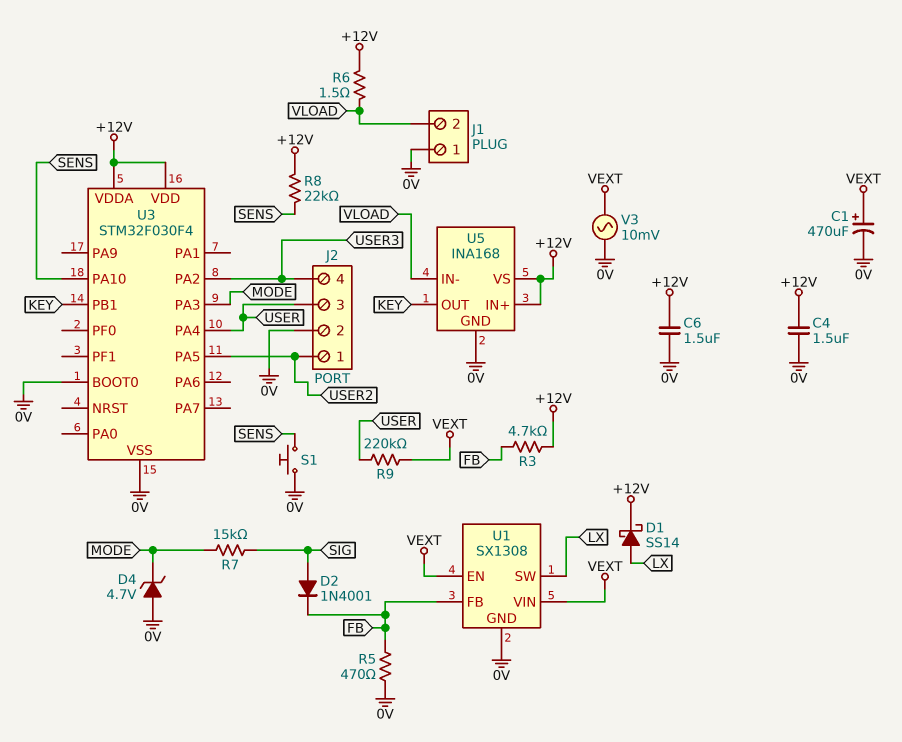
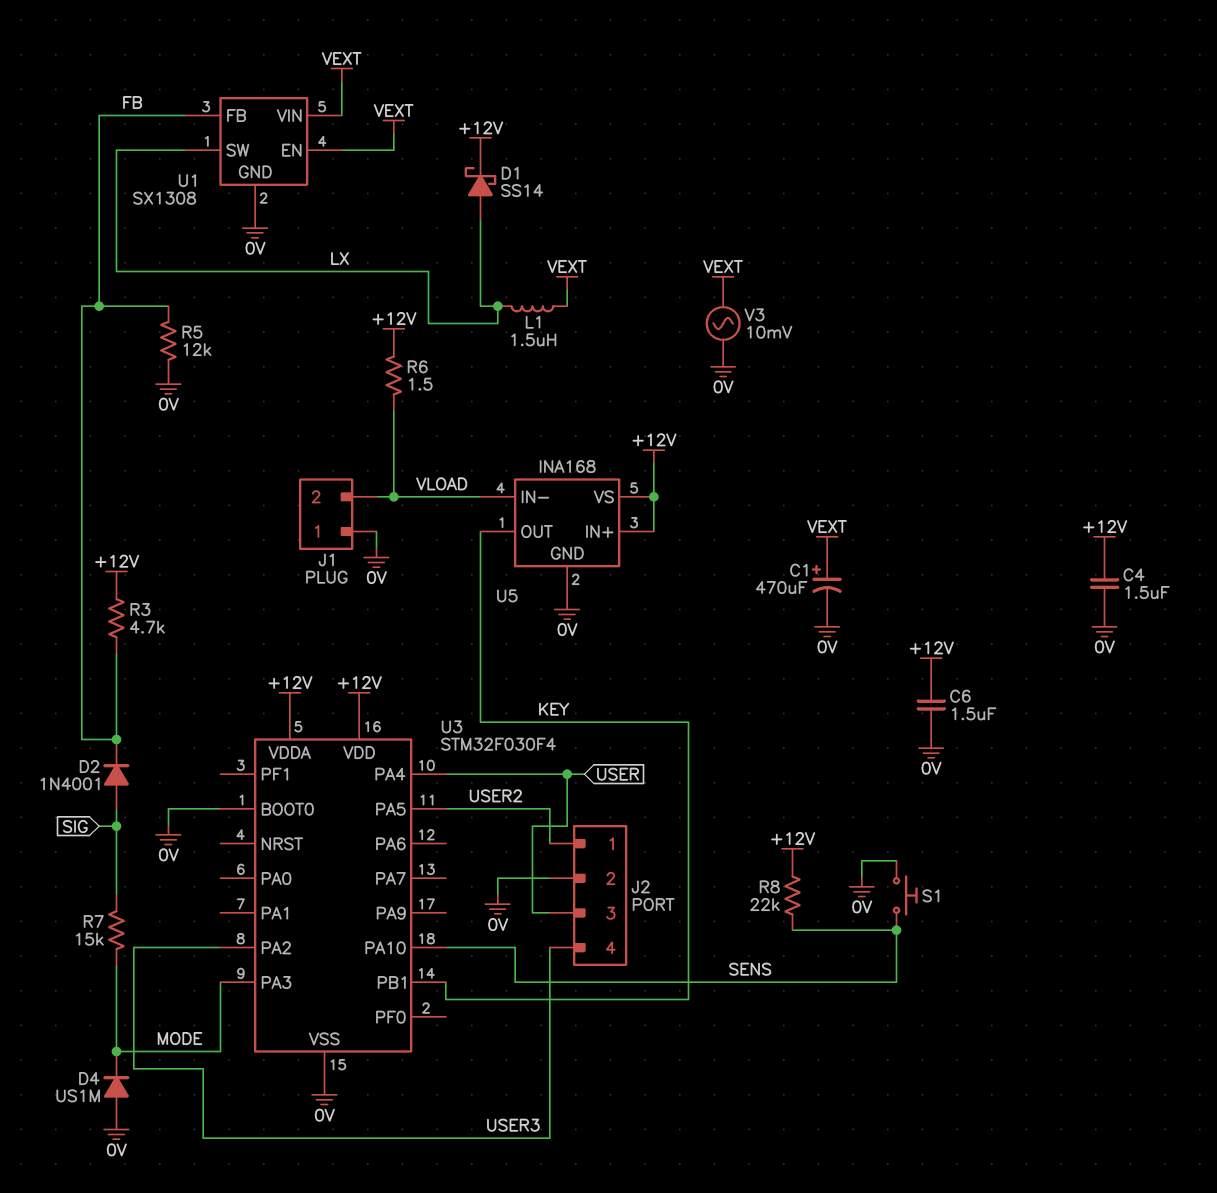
D4: zener 4.7V (A 0V, K MODE) -> diode US1M (A 0V, K MODE)
L1: none -> 1.5uH (LX, VEXT)
R5: 470 (0V, FB) -> 12k (0V, FB)
R9: 220k (USER, VEXT) -> none

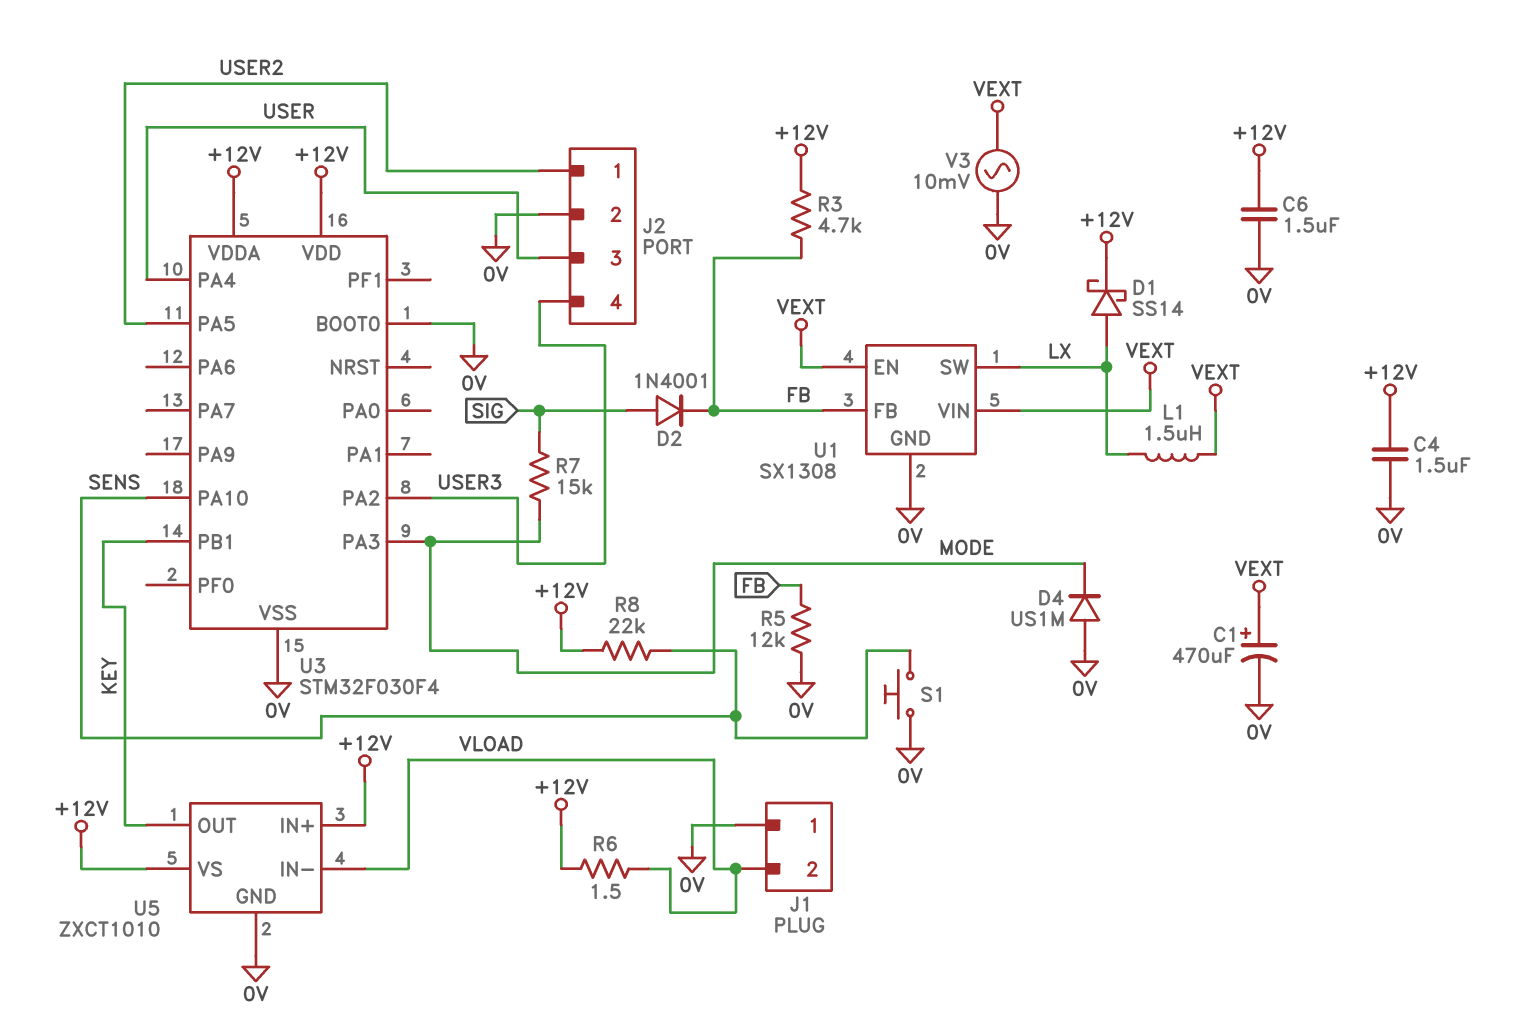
U5: INA168 -> ZXCT1010

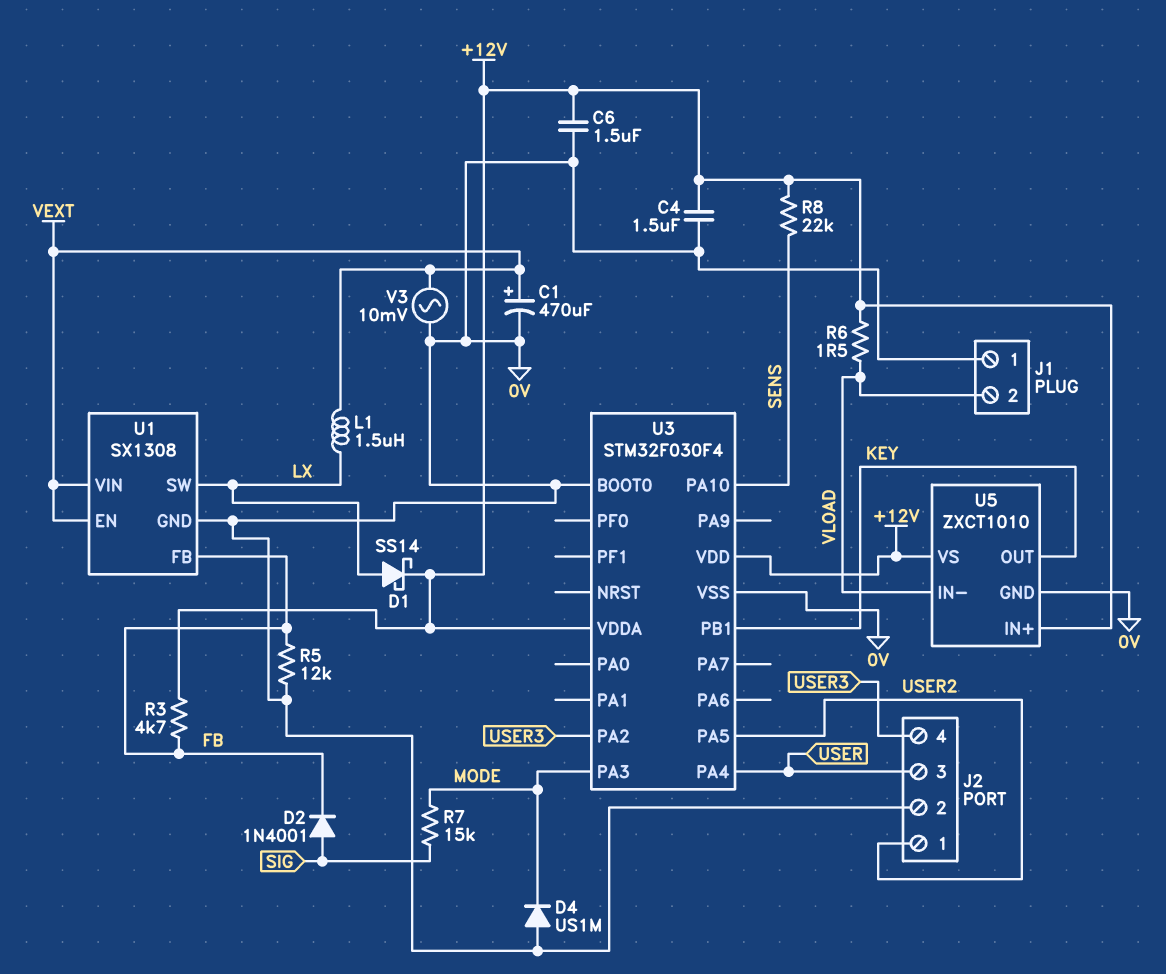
S1: button (0V, SENS) -> none

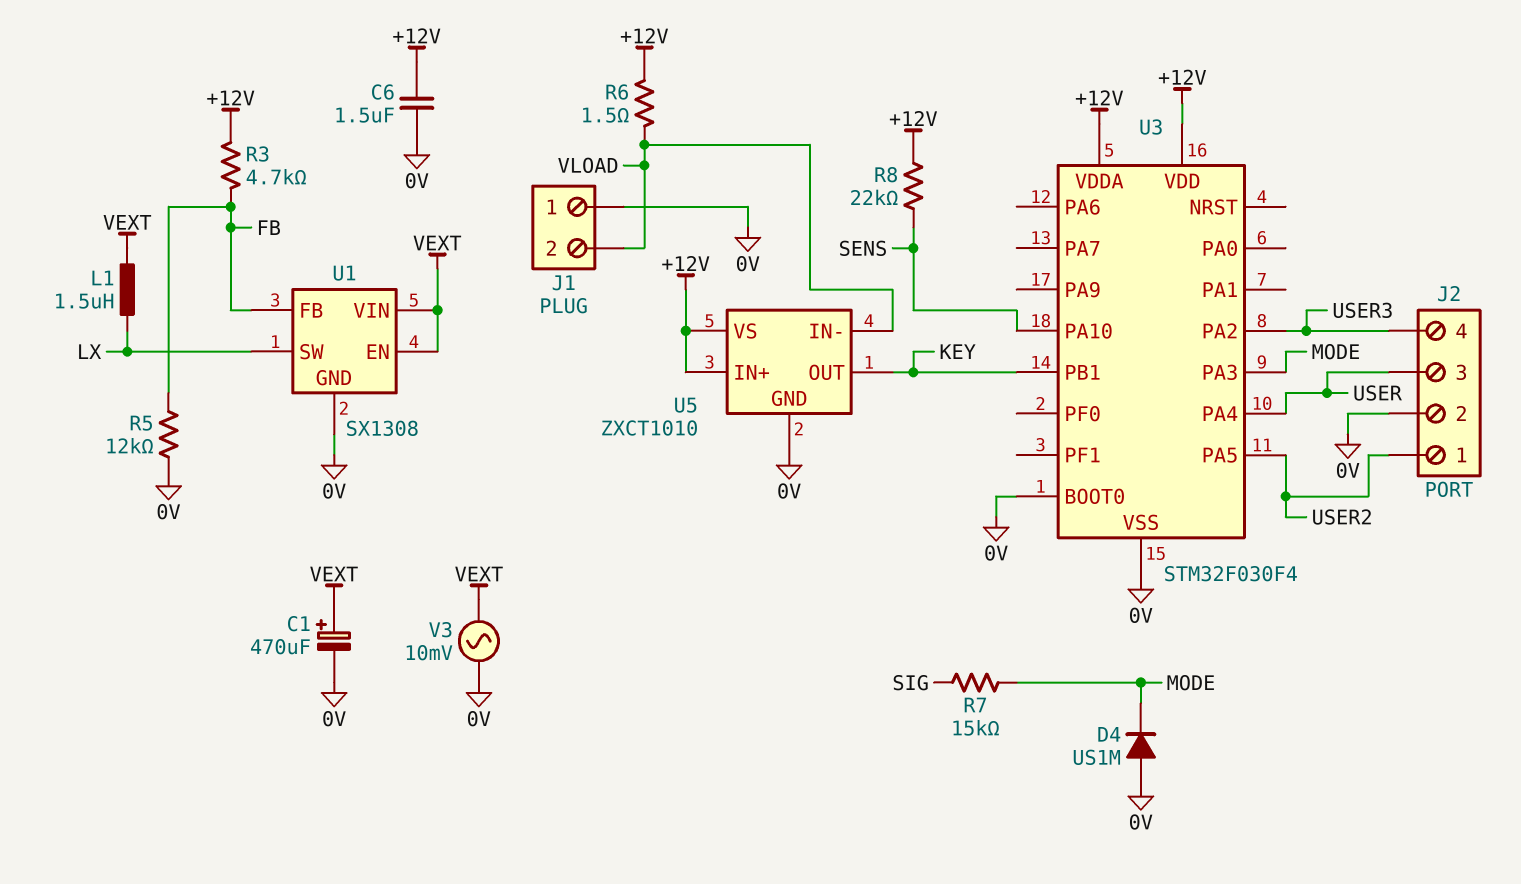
C4: 1.5uF (+12V, 0V) -> none
D1: schottky SS14 (A LX, K +12V) -> none
D2: diode 1N4001 (A SIG, K FB) -> none

